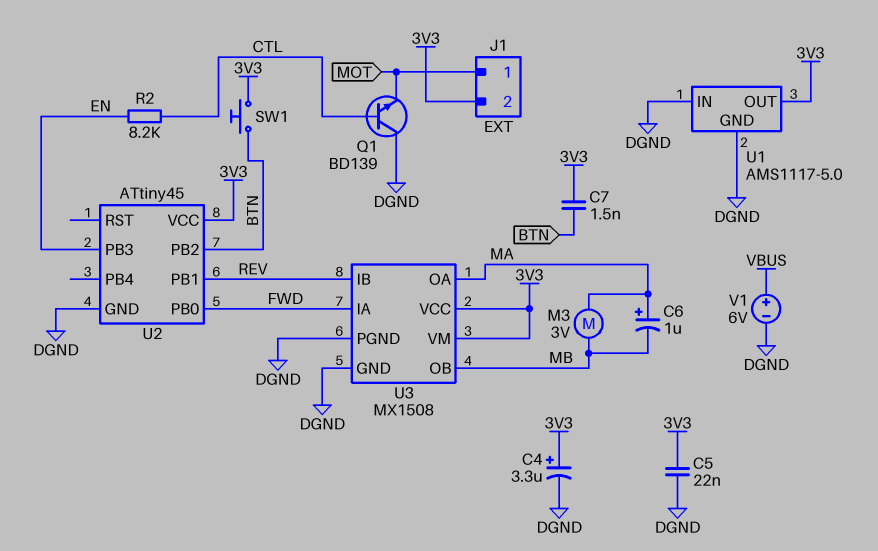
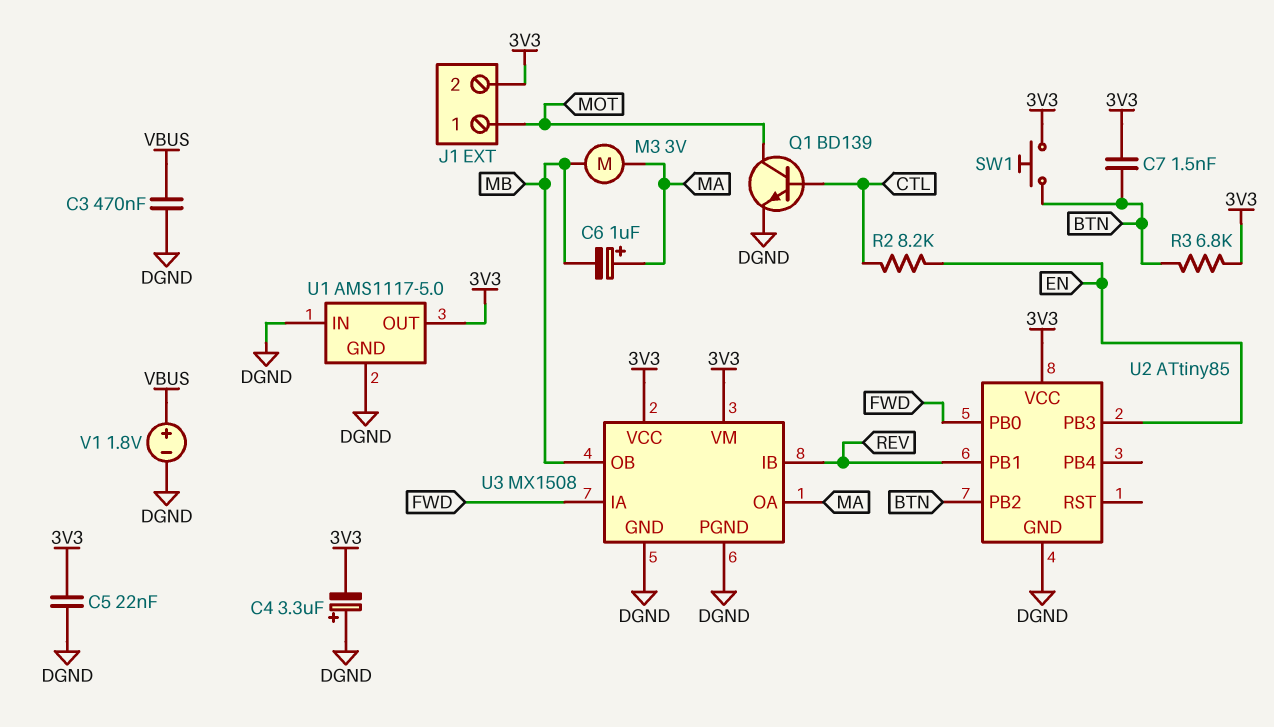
C3: none -> 470nF (DGND, VBUS)
C4: 3.3uF (plus 3V3, minus DGND) -> 3.3uF (plus DGND, minus 3V3)
Q1: NPN BD139 (B CTL, C DGND, E MOT) -> NPN BD139 (B CTL, C MOT, E DGND)
R3: none -> 6.8k (3V3, BTN)
U2: ATtiny45 -> ATtiny85
V1: 6V (plus VBUS, minus DGND) -> 1.8V (plus VBUS, minus DGND)

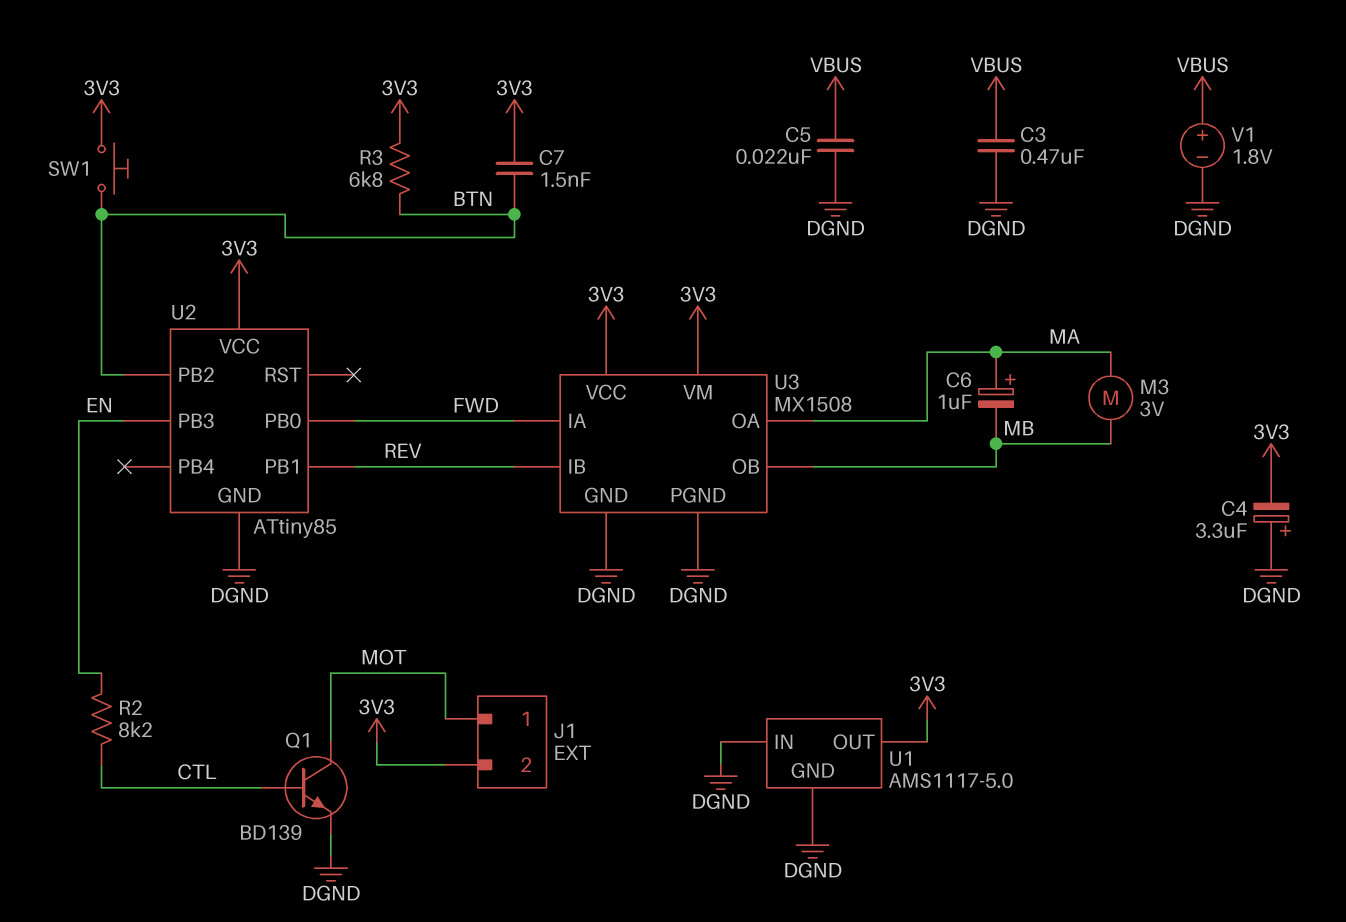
C5: 22nF (3V3, DGND) -> 22nF (DGND, VBUS)

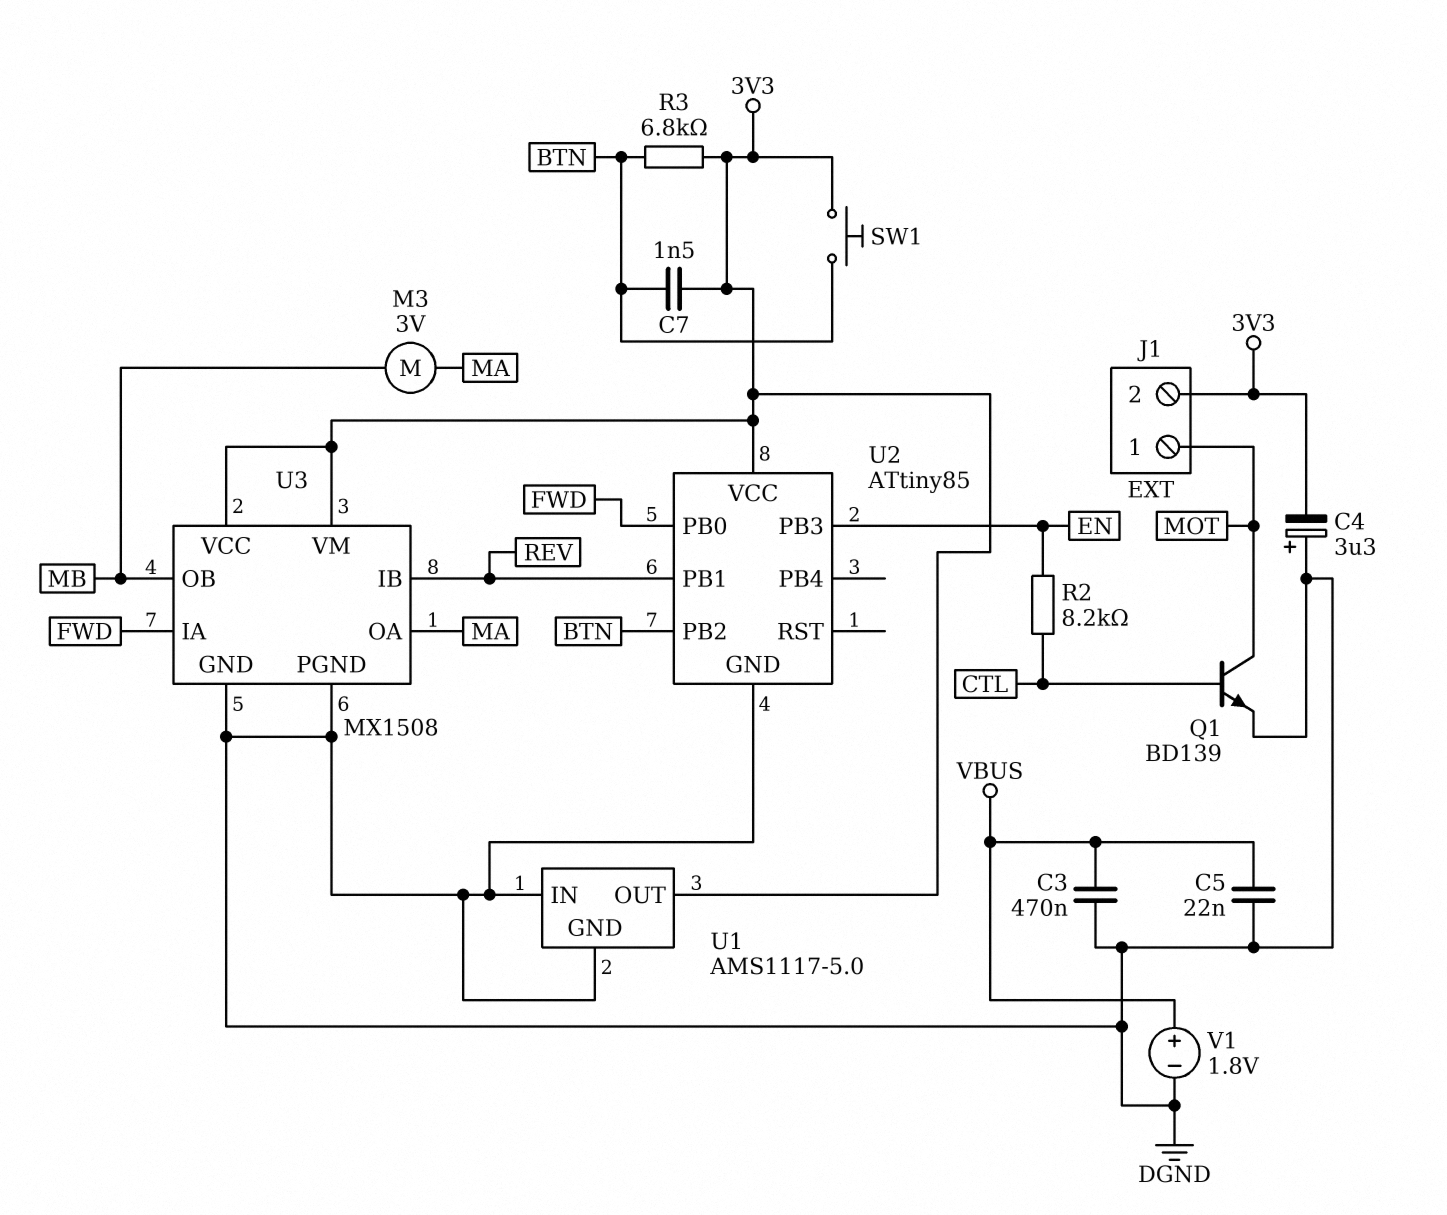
C6: 1uF (plus MA, minus MB) -> none

